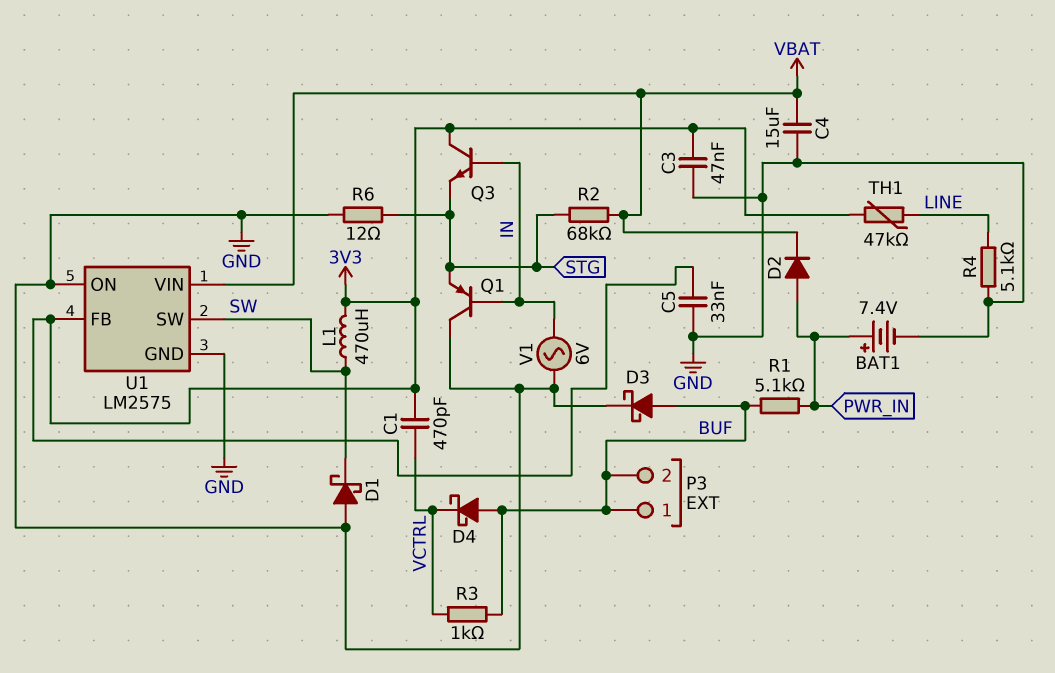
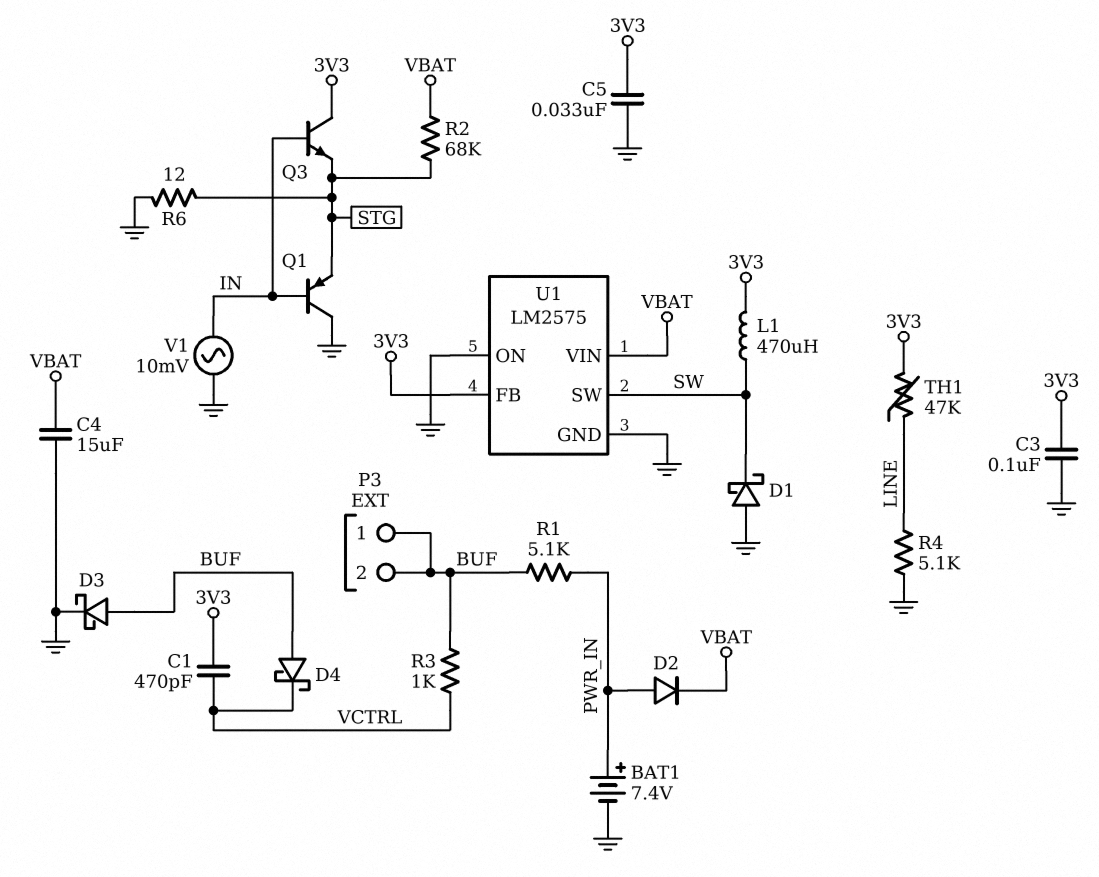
C3: 47nF (3V3, GND) -> 100nF (3V3, GND)
V1: AC 6V (GND, IN) -> AC 10mV (GND, IN)

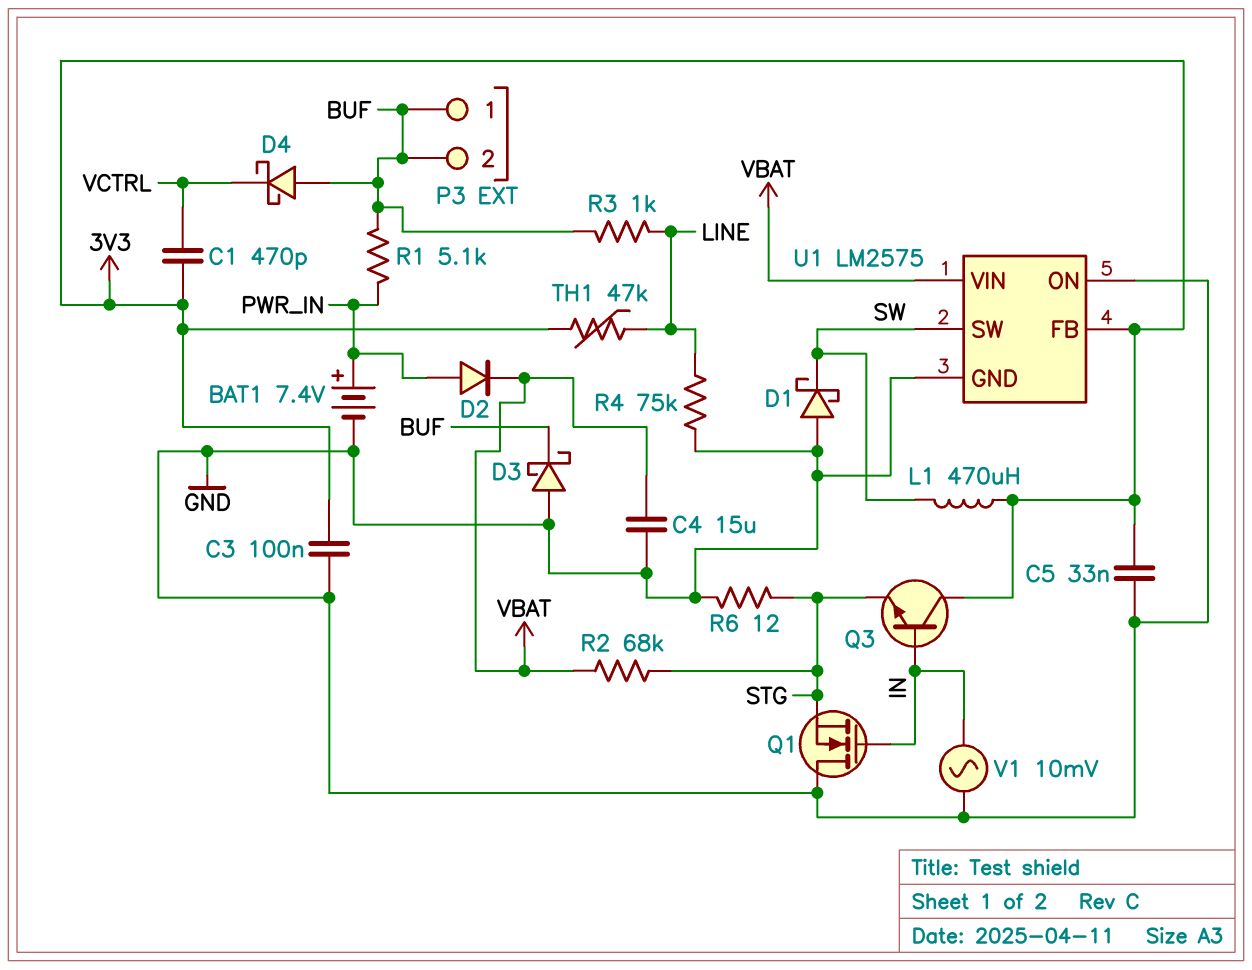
D3: schottky (A BUF, K GND) -> schottky (A GND, K BUF)
Q1: PNP (B IN, C GND, E STG) -> NMOS (G IN, D GND, S STG)
R3: 1k (BUF, VCTRL) -> 1k (BUF, LINE)
R4: 5.1k (GND, LINE) -> 75k (GND, LINE)

